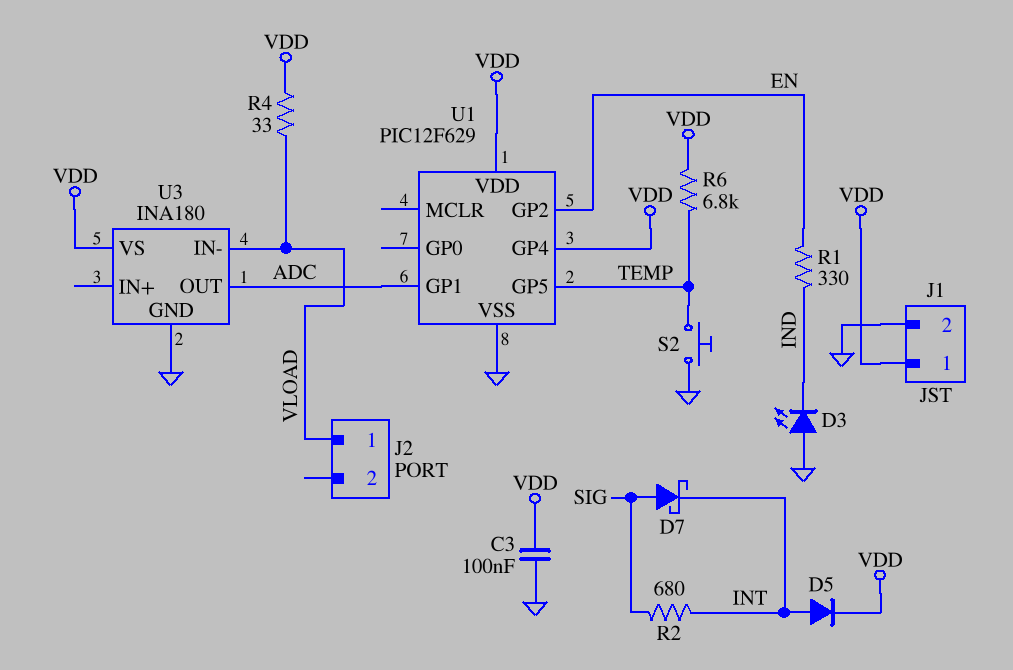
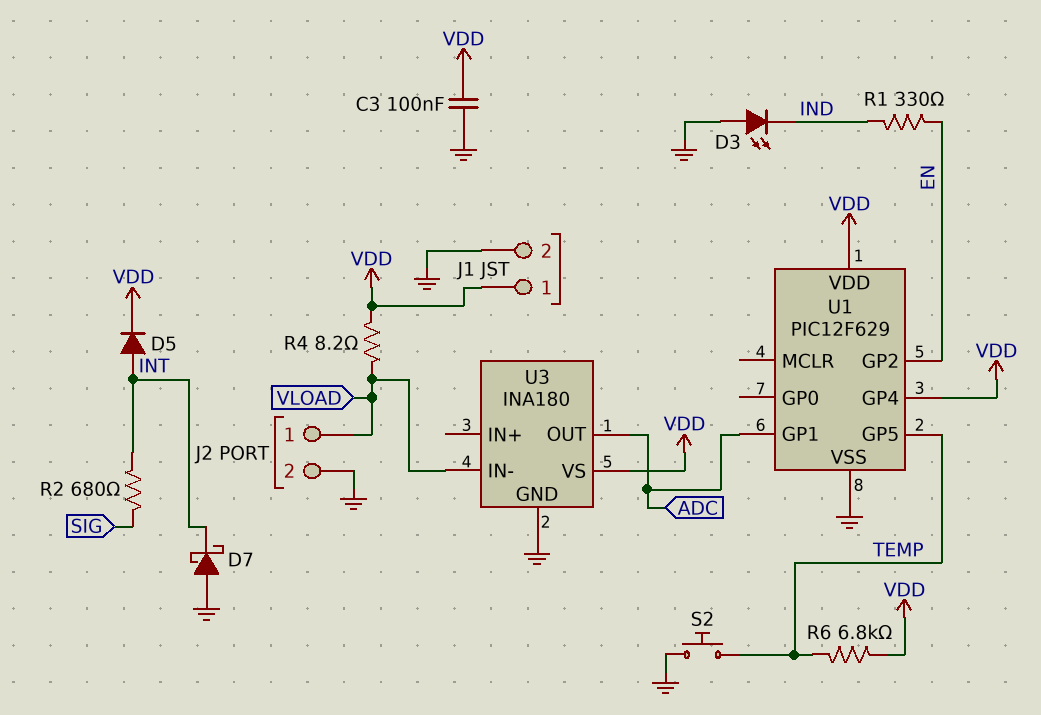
D7: schottky (A SIG, K INT) -> schottky (A GND, K INT)
J2 pin 2: none -> GND
R4: 33 (VDD, VLOAD) -> 8.2 (VDD, VLOAD)

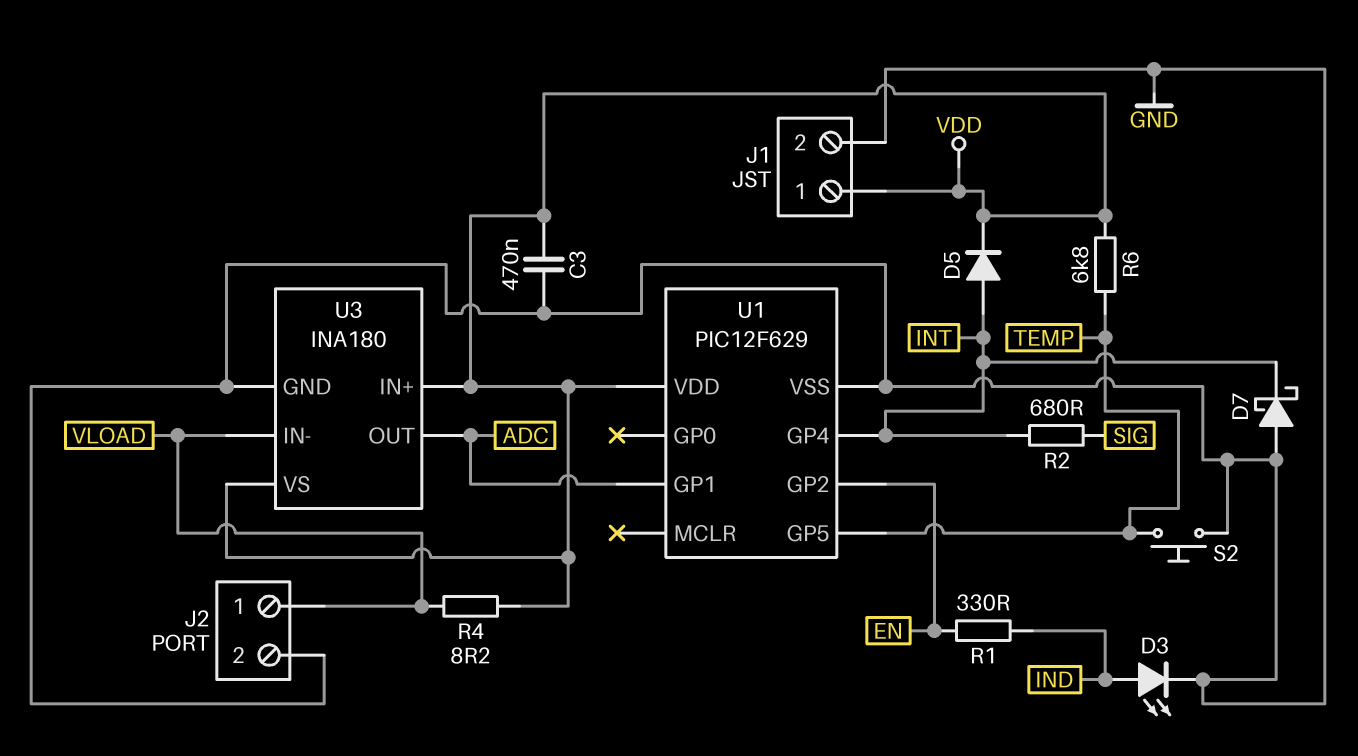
C3: 100nF (GND, VDD) -> 470nF (GND, VDD)
D3: LED (A GND, K IND) -> LED (A IND, K GND)
U1 pin GP4: VDD -> INT
U3 pin IN+: none -> VDD

